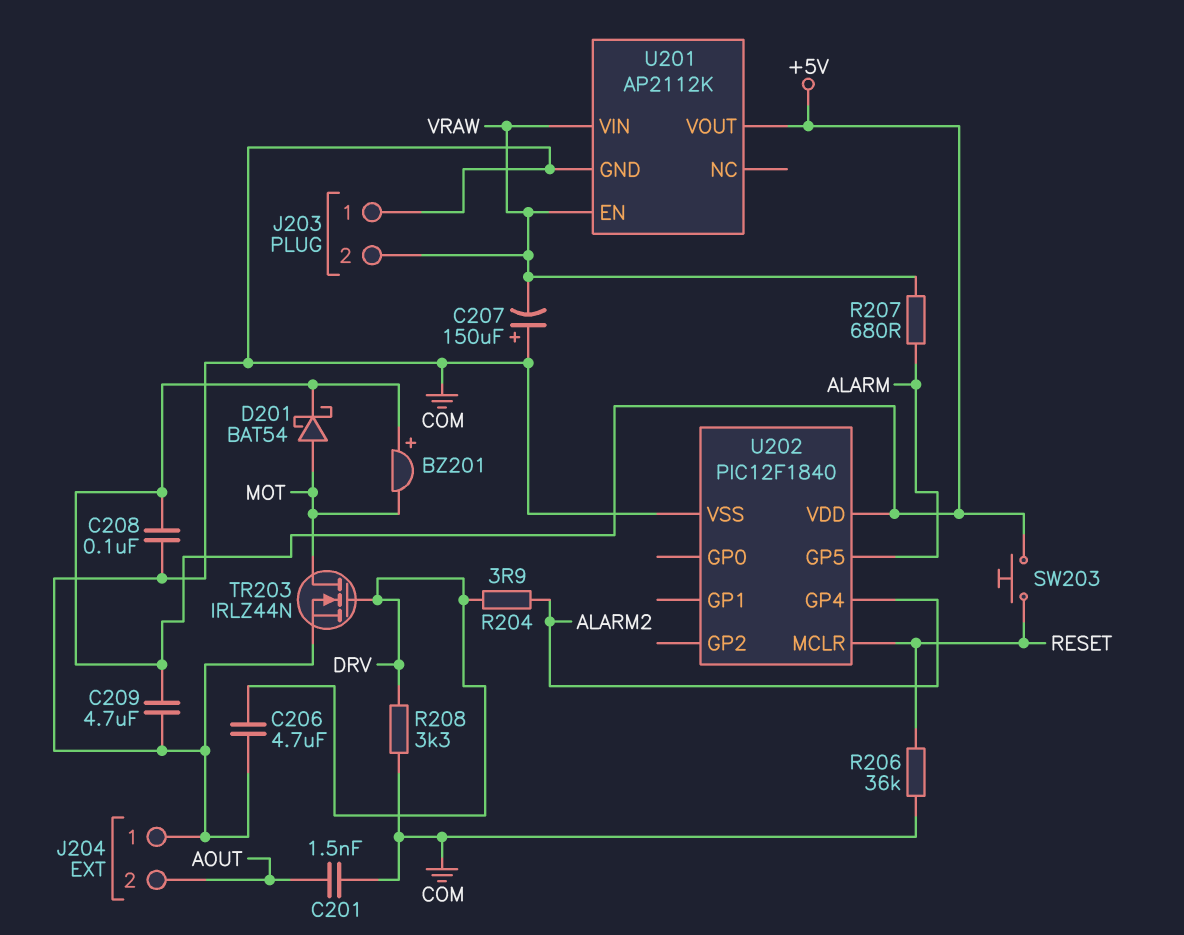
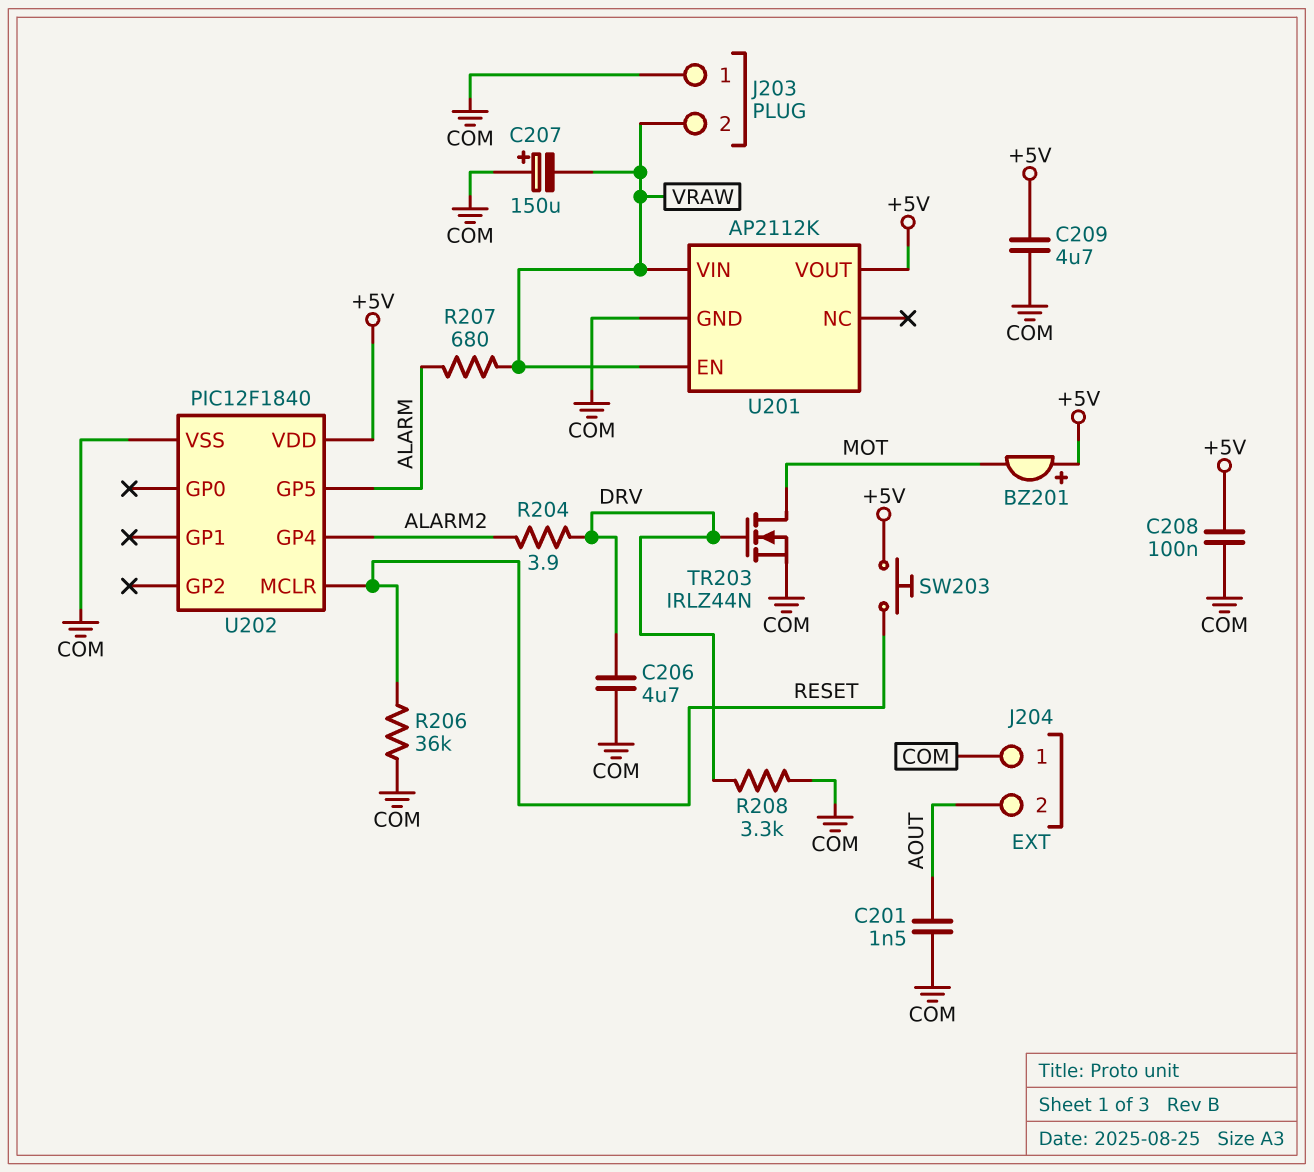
D201: schottky BAT54 (A MOT, K +5V) -> none

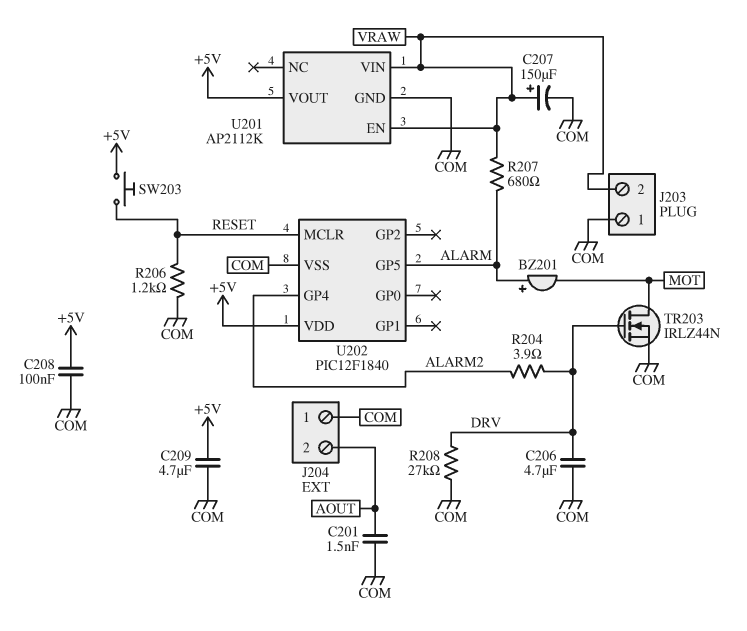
BZ201: buzzer (plus +5V, minus MOT) -> buzzer (plus ALARM, minus MOT)
C207: 150uF (plus COM, minus VRAW) -> 150uF (plus VRAW, minus COM)
R206: 36k (COM, RESET) -> 1.2k (COM, RESET)
R208: 3.3k (COM, DRV) -> 27k (COM, DRV)

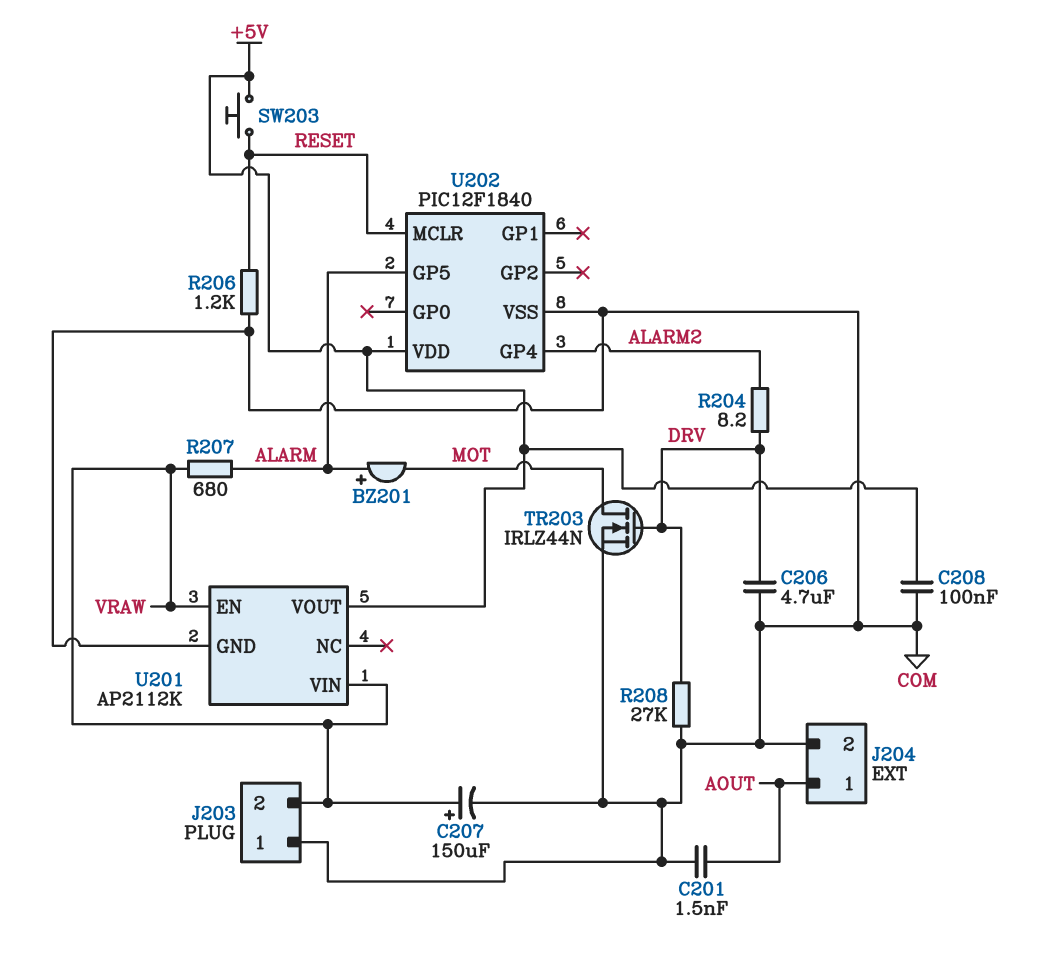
C209: 4.7uF (+5V, COM) -> none
J204 pin 1: COM -> AOUT
J204 pin 2: AOUT -> COM
R204: 3.9 (ALARM2, DRV) -> 8.2 (ALARM2, DRV)

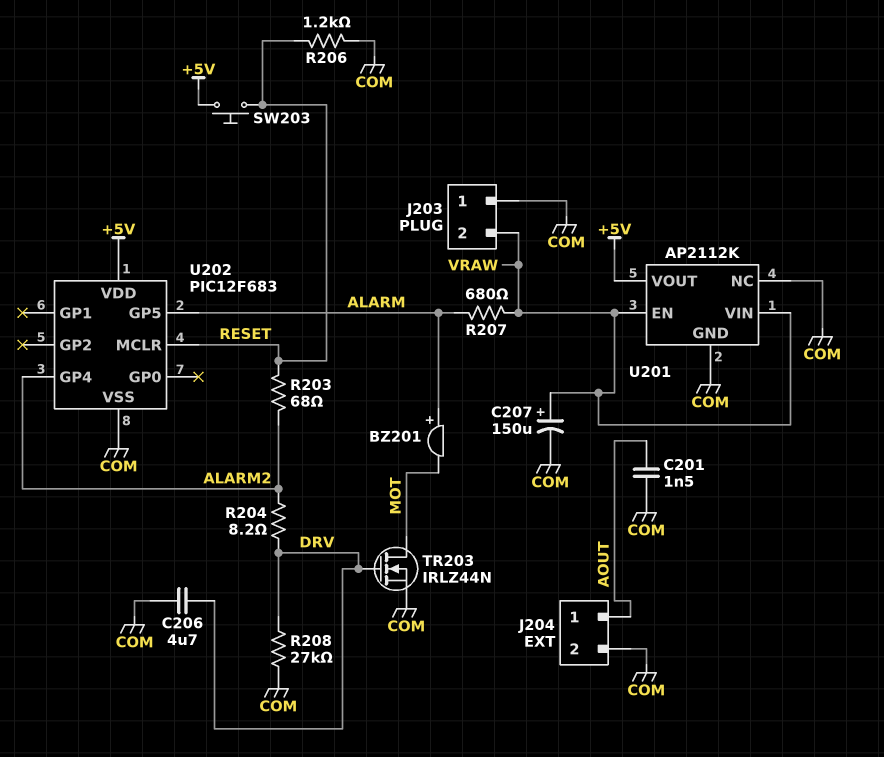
C208: 100nF (+5V, COM) -> none
R203: none -> 68 (ALARM2, RESET)
U201 pin NC: none -> COM
U202: PIC12F1840 -> PIC12F683

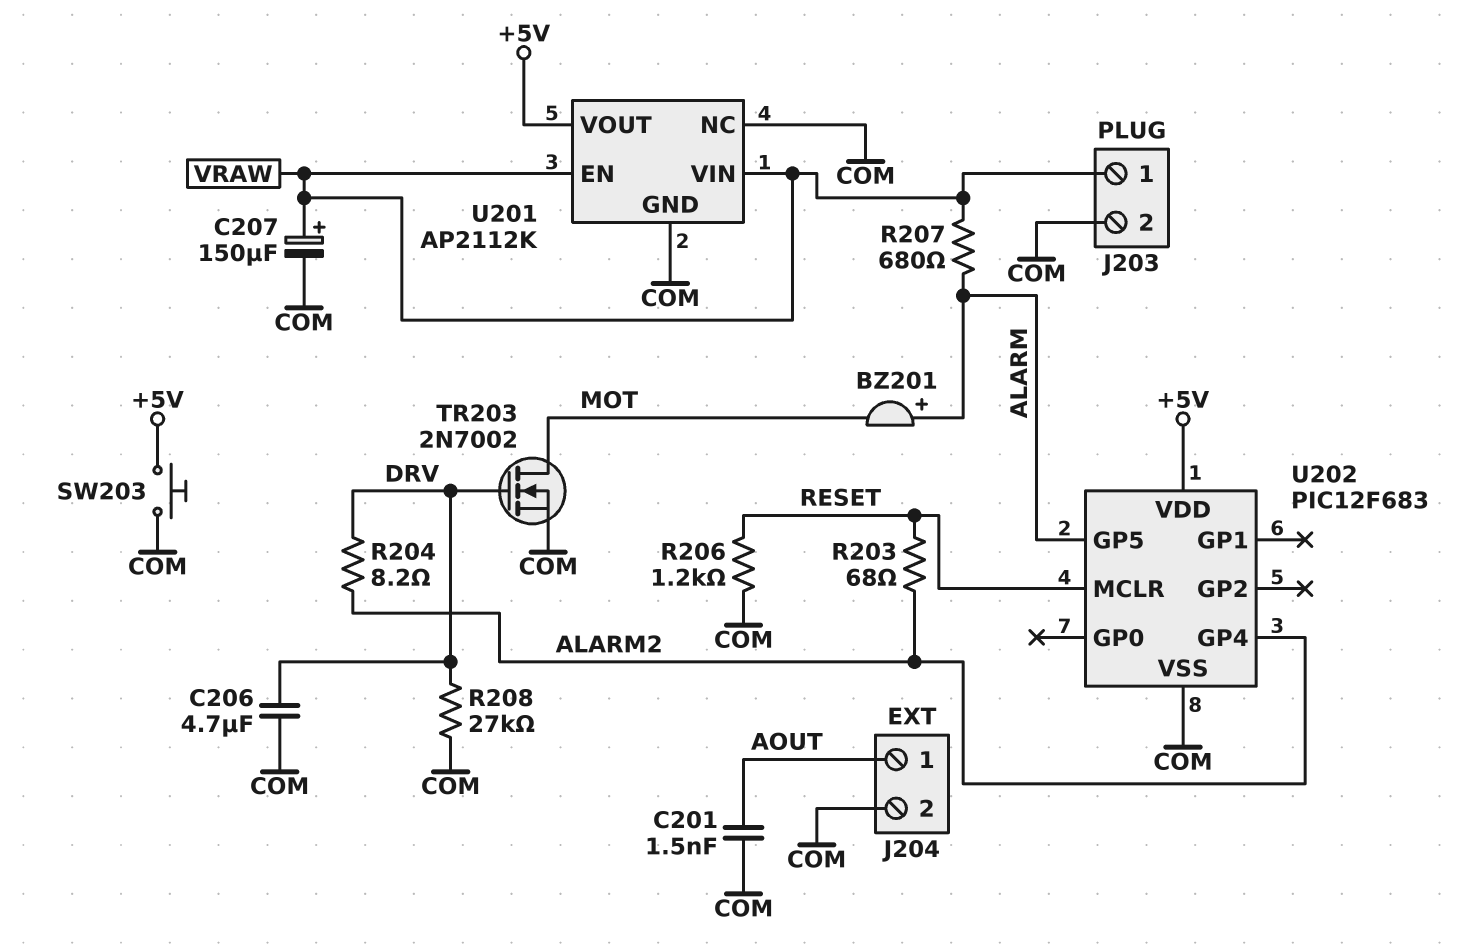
J203 pin 1: COM -> VRAW
J203 pin 2: VRAW -> COM
SW203: button (+5V, RESET) -> button (+5V, COM)
TR203: NMOS IRLZ44N (G DRV, D MOT, S COM) -> NMOS 2N7002 (G DRV, D MOT, S COM)

